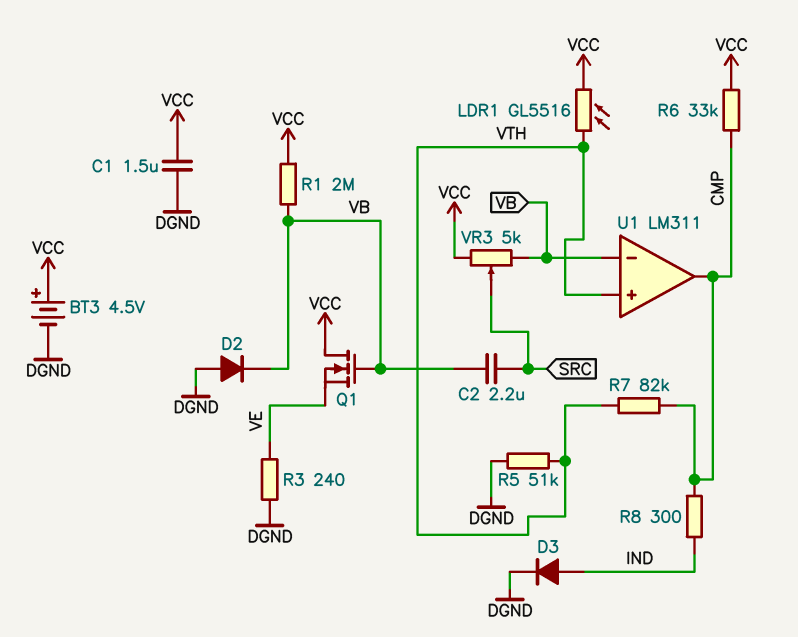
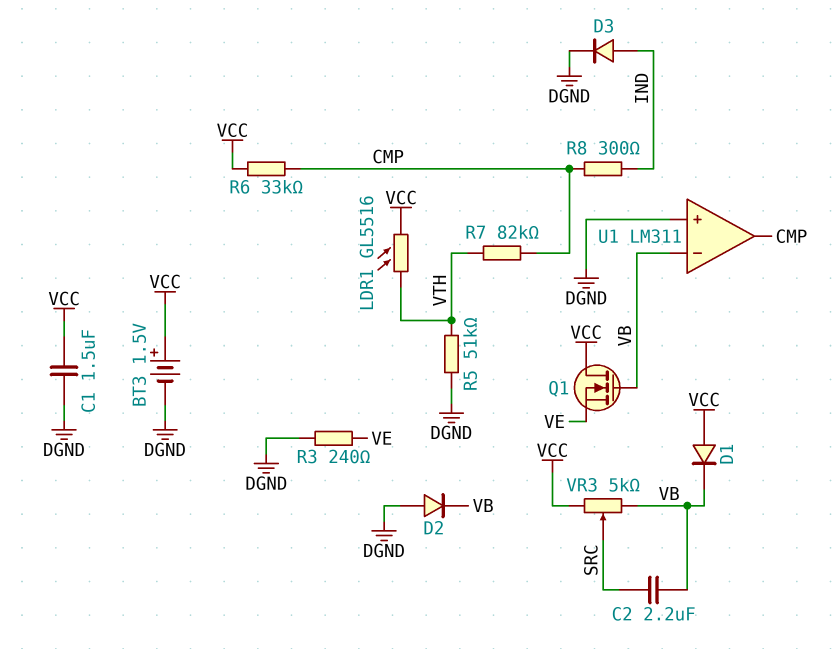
BT3: 4.5V (plus VCC, minus DGND) -> 1.5V (plus VCC, minus DGND)
D1: none -> diode (A VCC, K VB)
R1: 2M (VB, VCC) -> none
U1 pin in+: VTH -> DGND

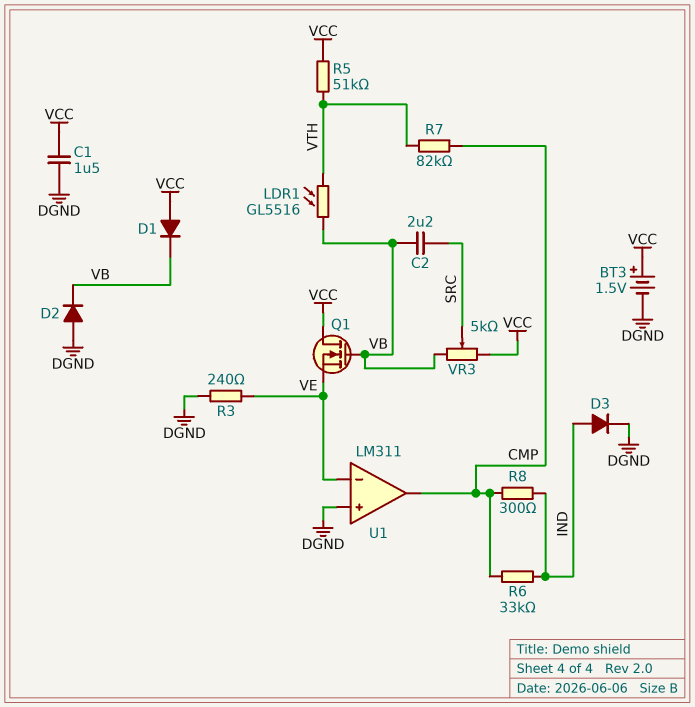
LDR1: GL5516 (VCC, VTH) -> GL5516 (VB, VTH)
R5: 51k (DGND, VTH) -> 51k (VCC, VTH)
R6: 33k (CMP, VCC) -> 33k (CMP, IND)
U1 pin in-: VB -> VE

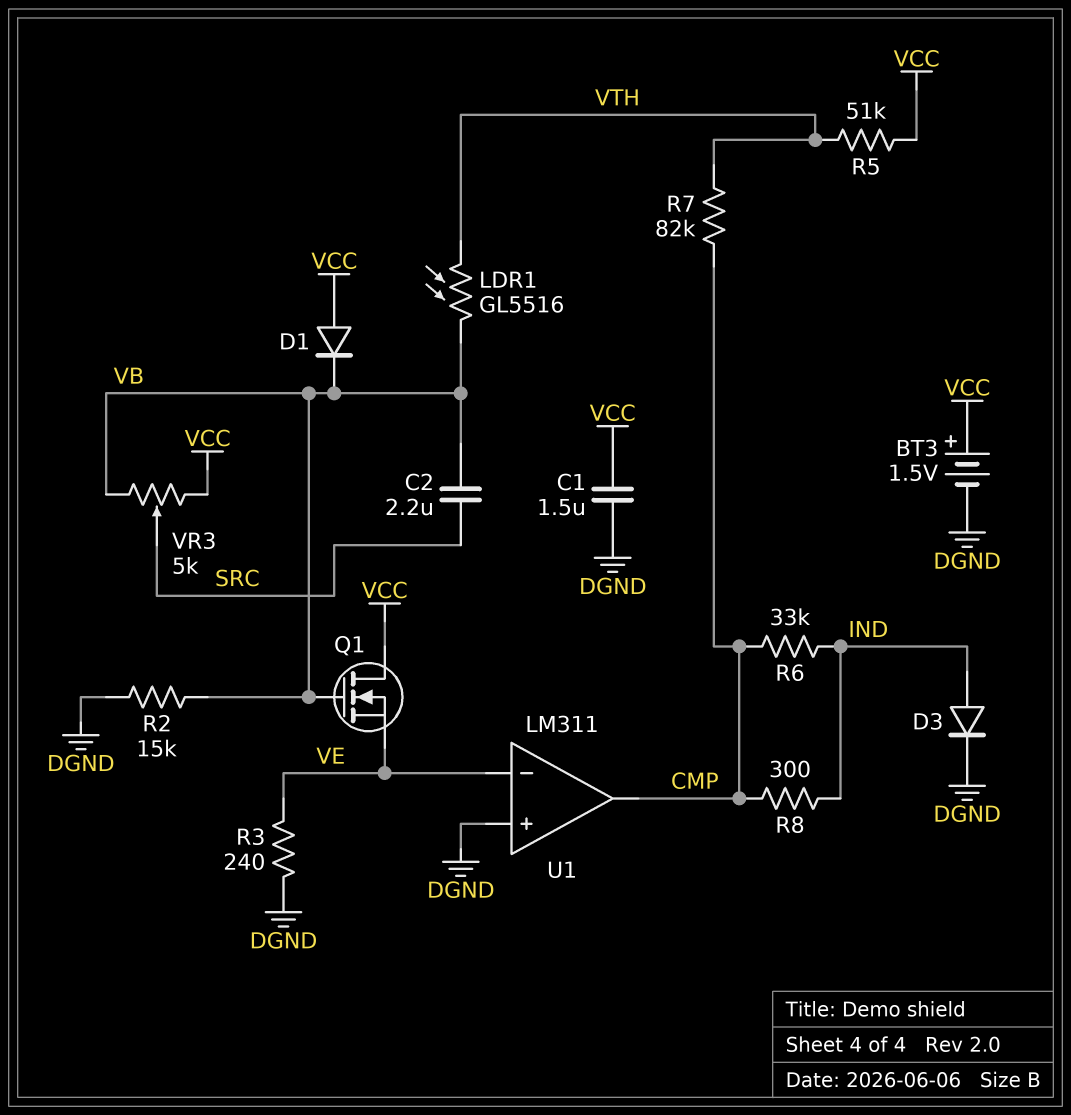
D2: diode (A DGND, K VB) -> none
R2: none -> 15k (DGND, VB)

